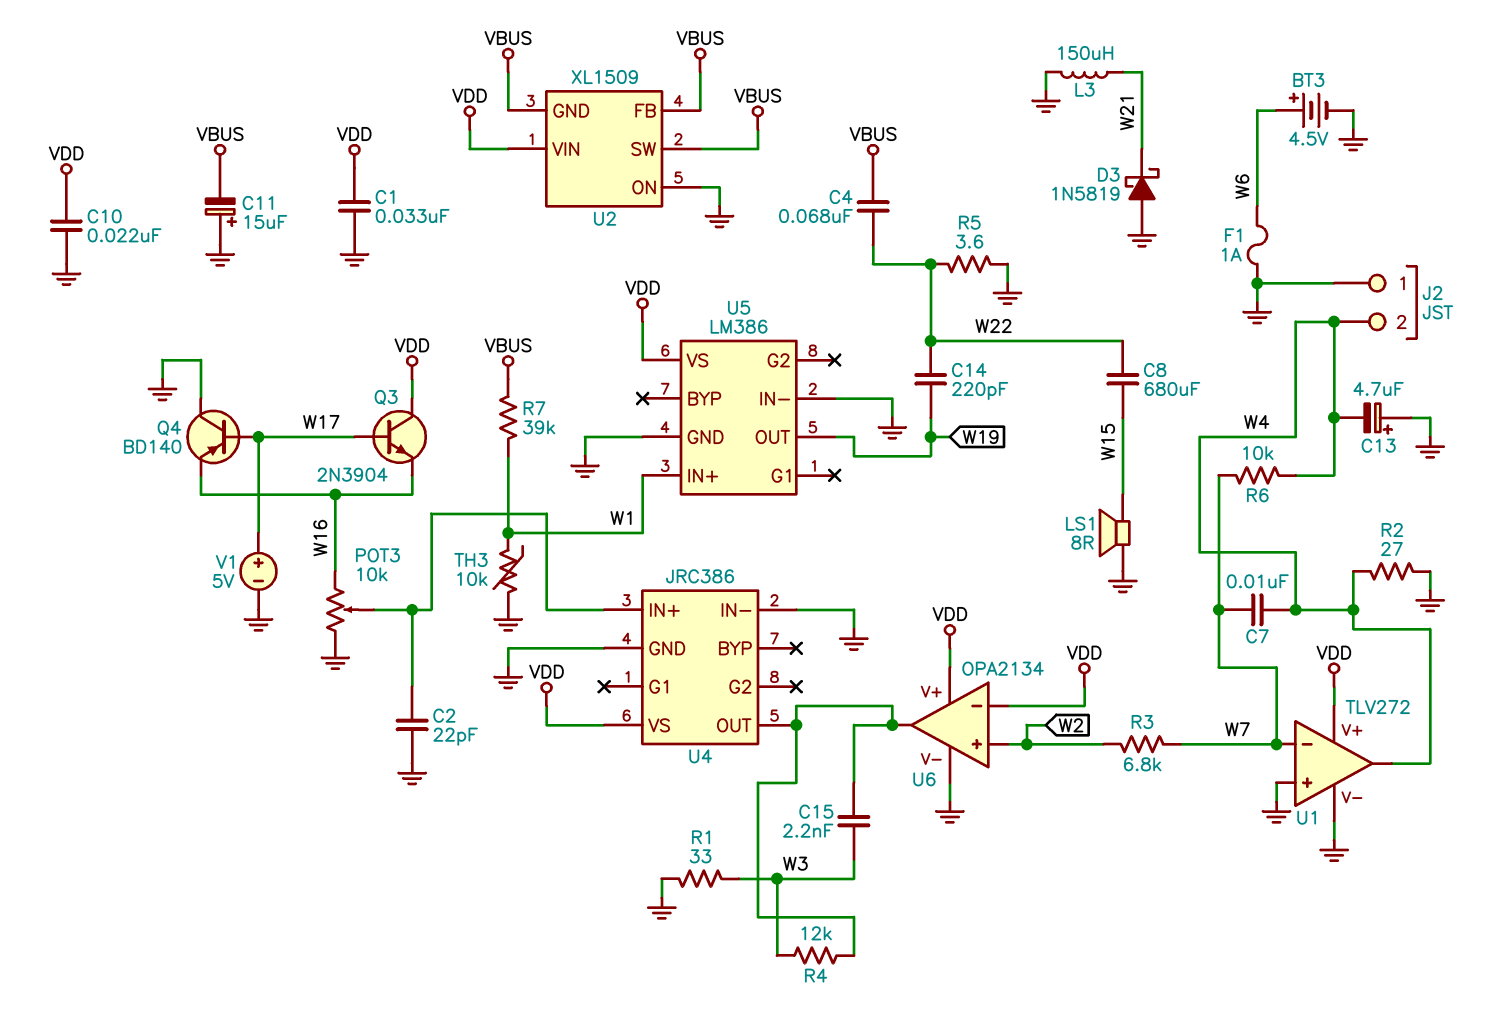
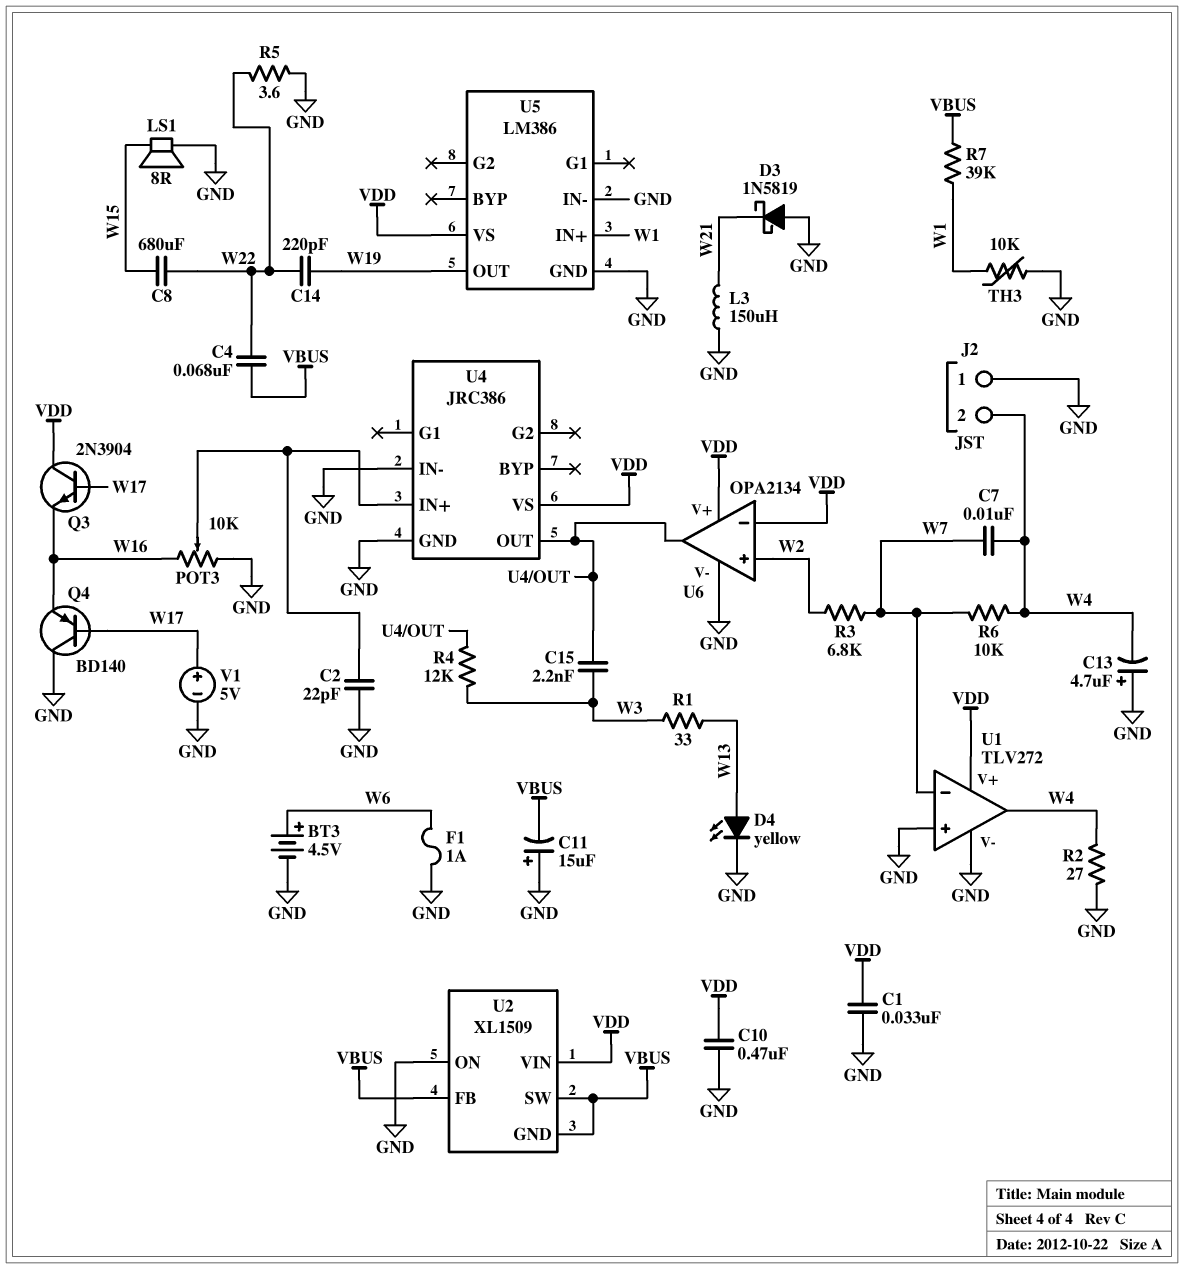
C10: 22nF (GND, VDD) -> 470nF (GND, VDD)
D4: none -> LED yellow (A W13, K GND)
R1: 33 (GND, W3) -> 33 (W3, W13)

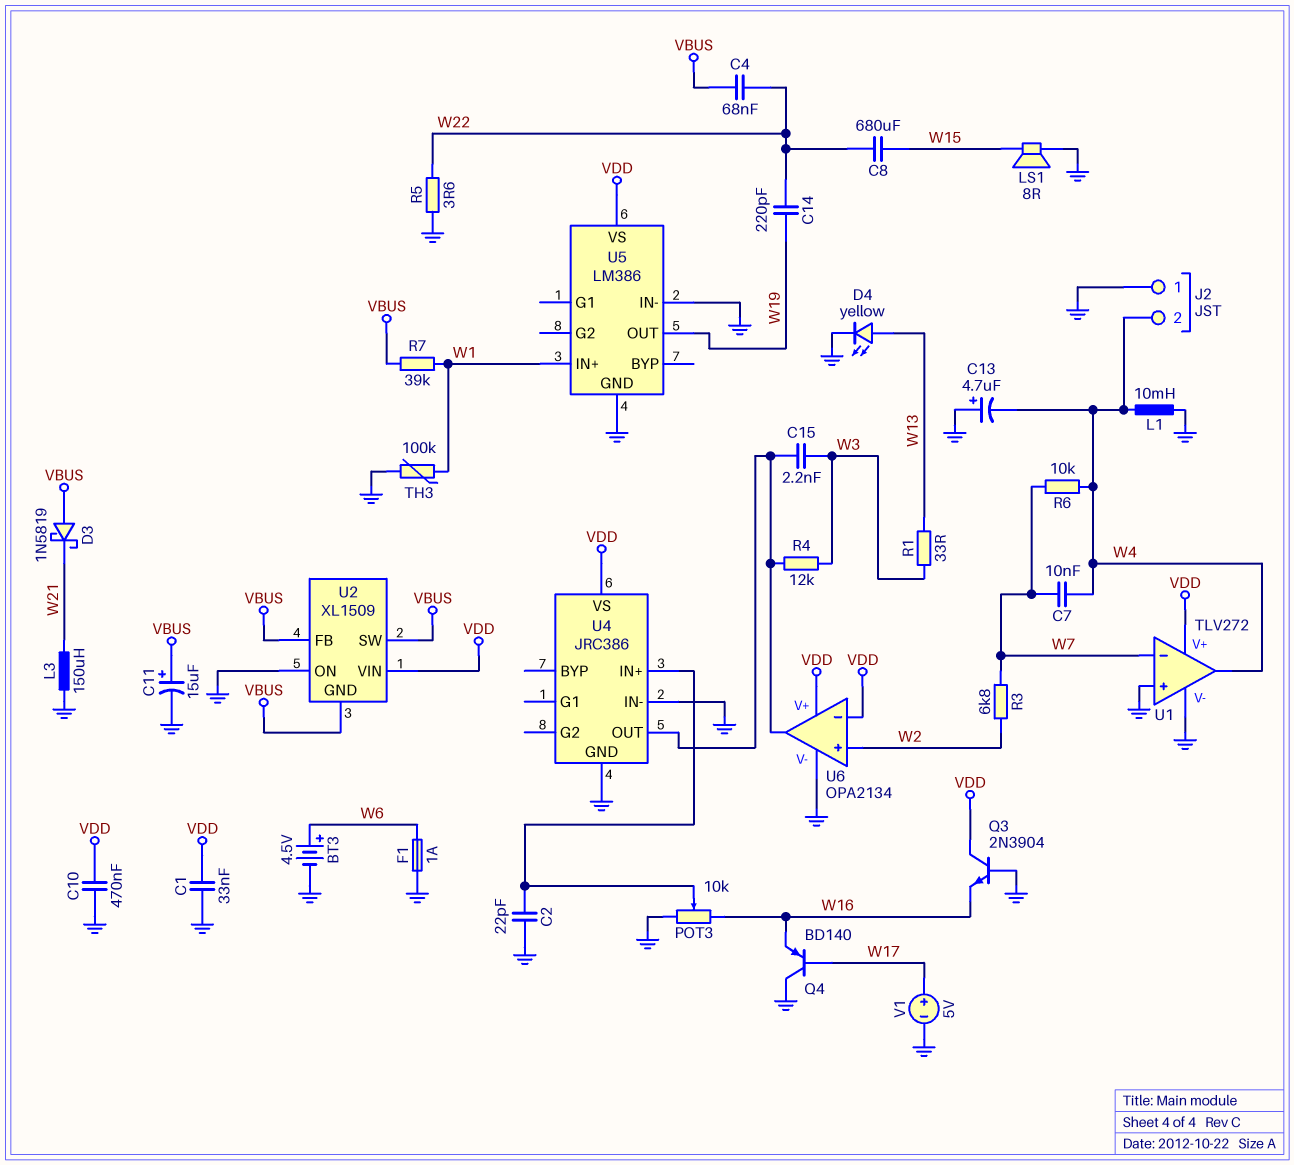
C11: 15uF (plus GND, minus VBUS) -> 15uF (plus VBUS, minus GND)
D3: schottky 1N5819 (A GND, K W21) -> schottky 1N5819 (A VBUS, K W21)
L1: none -> 10mH (GND, W4)
Q3: NPN 2N3904 (B W17, C VDD, E W16) -> NPN 2N3904 (B GND, C VDD, E W16)
R2: 27 (GND, W4) -> none
TH3: 10k (GND, W1) -> 100k (GND, W1)

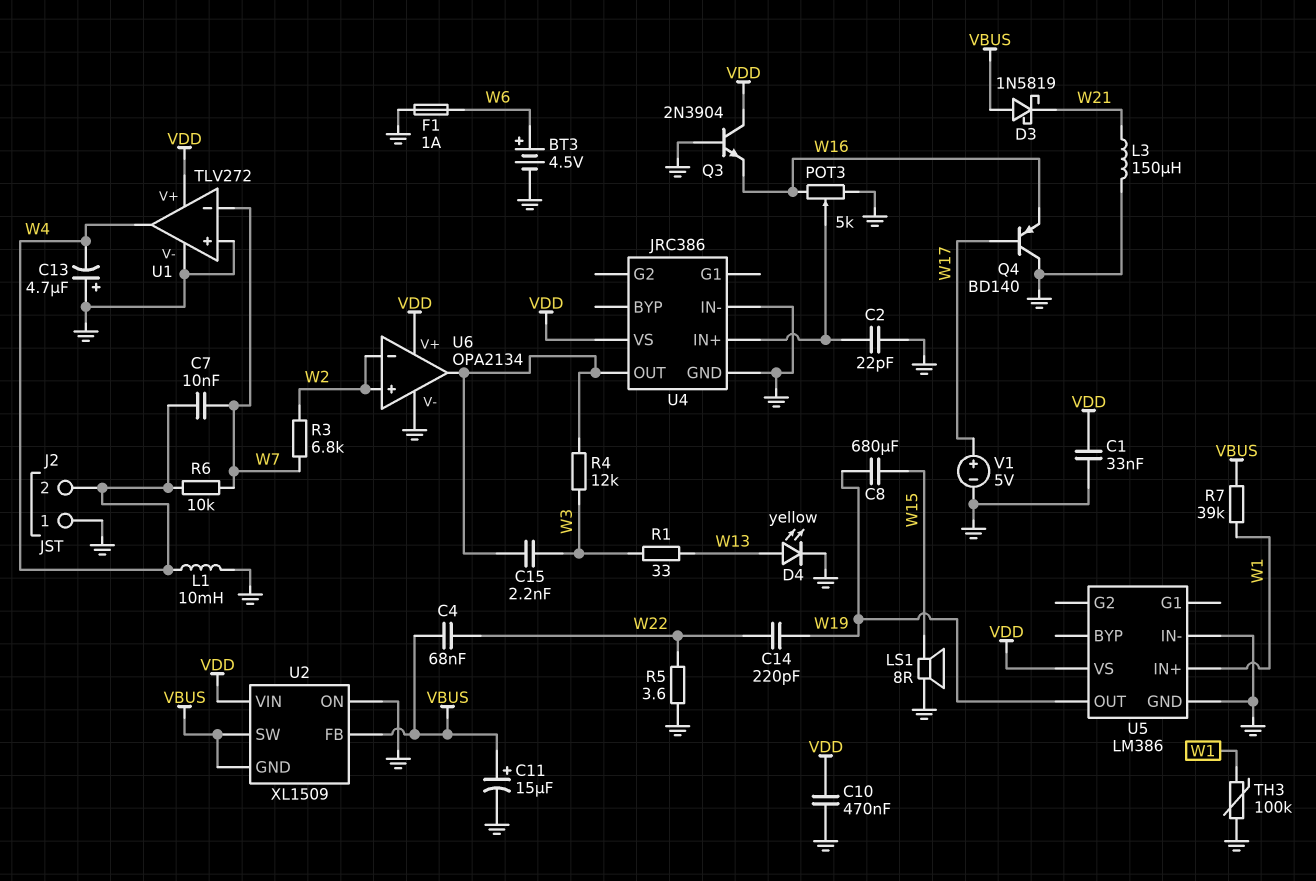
C8: 680uF (W15, W22) -> 680uF (W15, W19)
POT3: 10k (GND, W16, wiper U4/IN+) -> 5k (GND, W16, wiper U4/IN+)
U6 pin in-: VDD -> W2

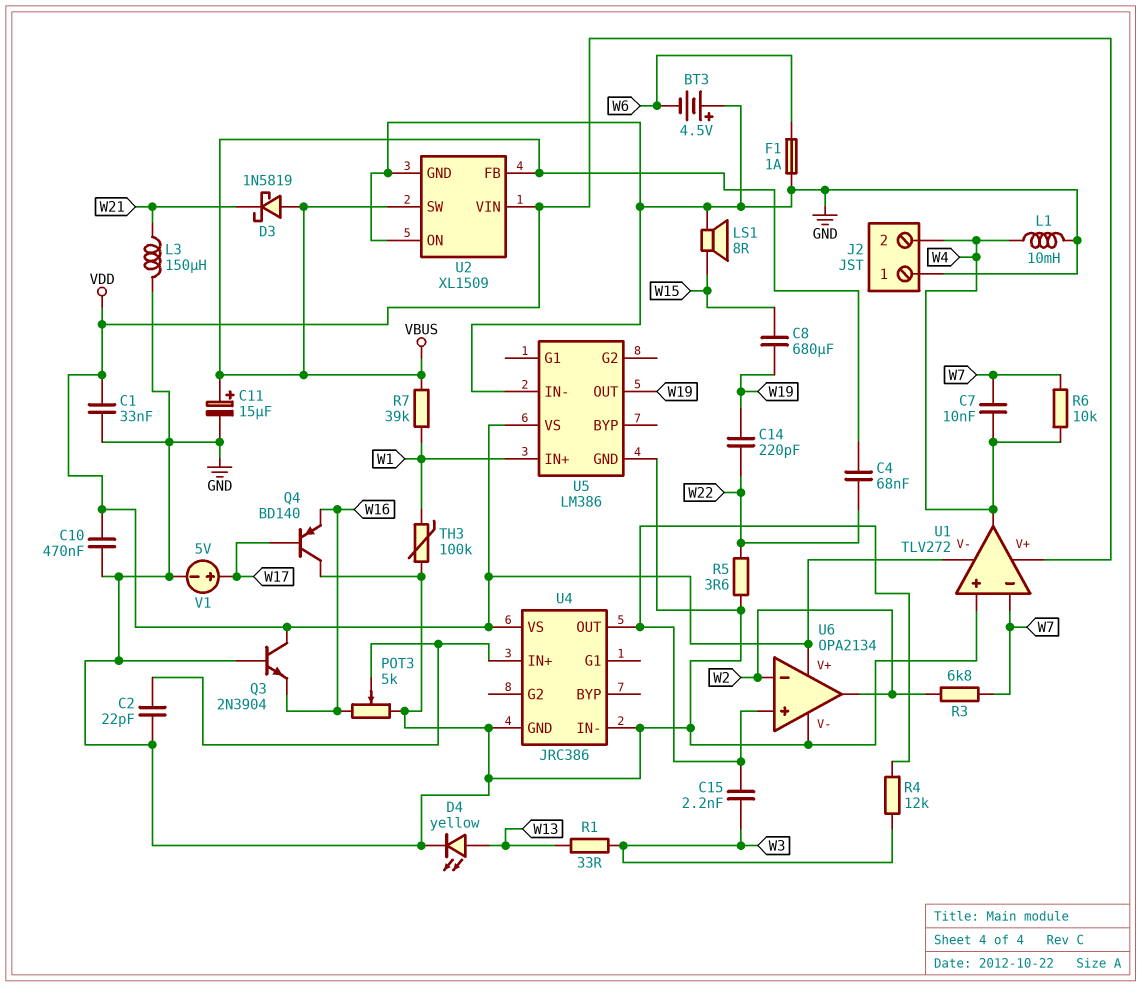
BT3: 4.5V (plus W6, minus GND) -> 4.5V (plus GND, minus W6)
C13: 4.7uF (plus GND, minus W4) -> none
U1 pin V-: GND -> VDD
U2 pin GND: VBUS -> GND
U6 pin in+: W2 -> U4/OUT
U6 pin out: U4/OUT -> W2

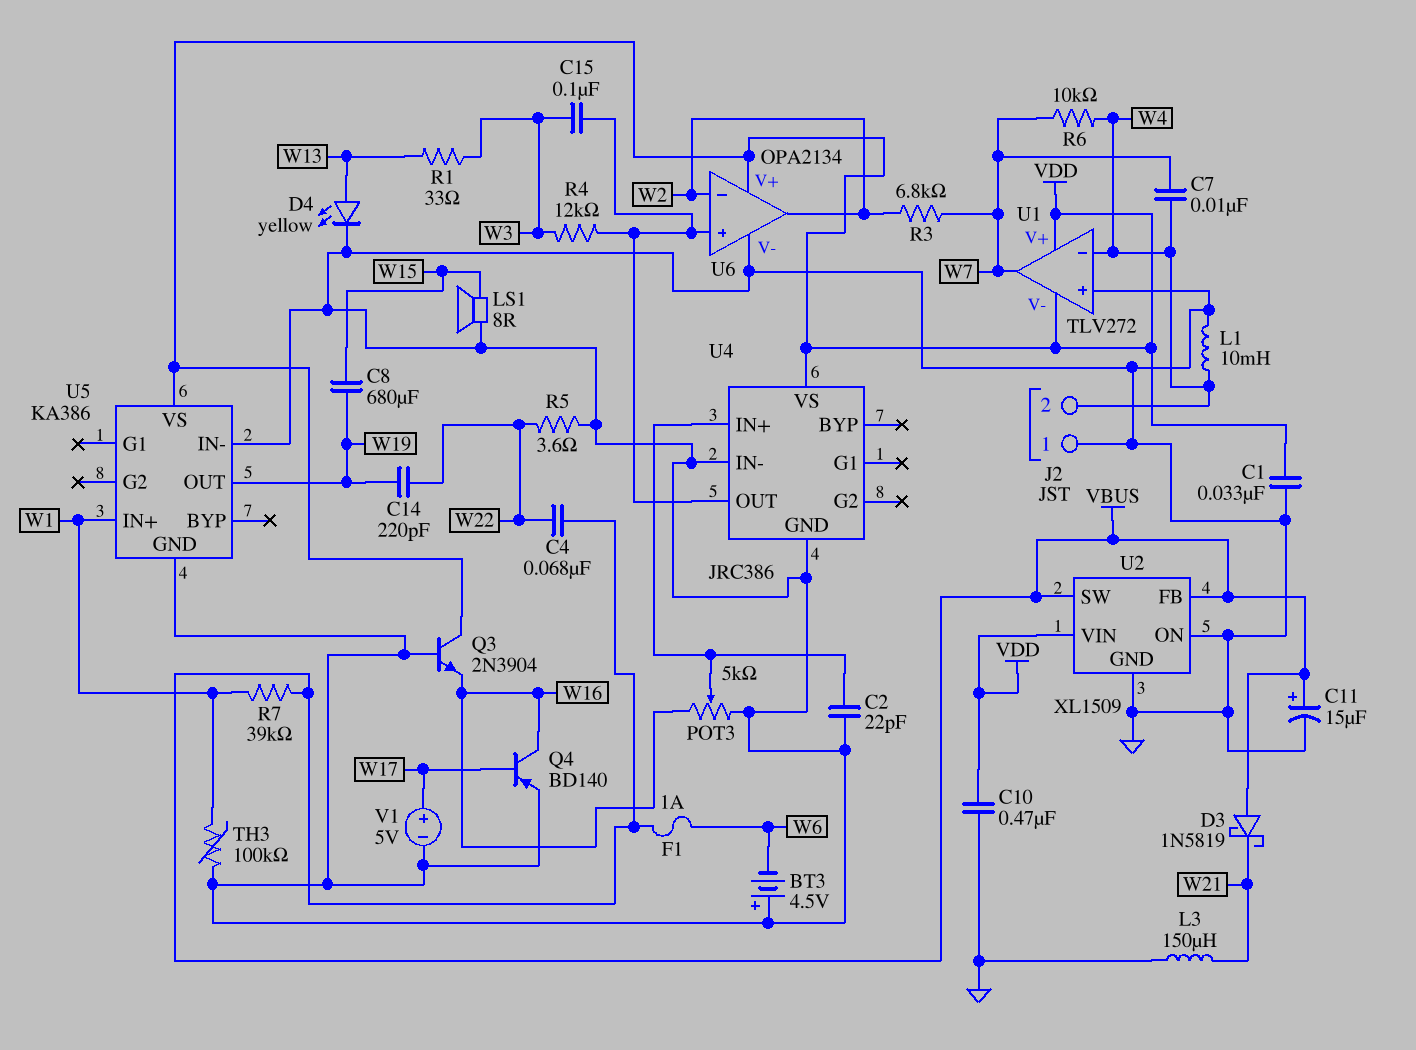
C15: 2.2nF (U4/OUT, W3) -> 100nF (U4/OUT, W3)
F1: 1A (GND, W6) -> 1A (VBUS, W6)
Q4: PNP BD140 (B W17, C GND, E W16) -> PNP BD140 (B W17, C W16, E GND)
U1 pin in-: W7 -> W4
U1 pin out: W4 -> W7
U5: LM386 -> KA386

